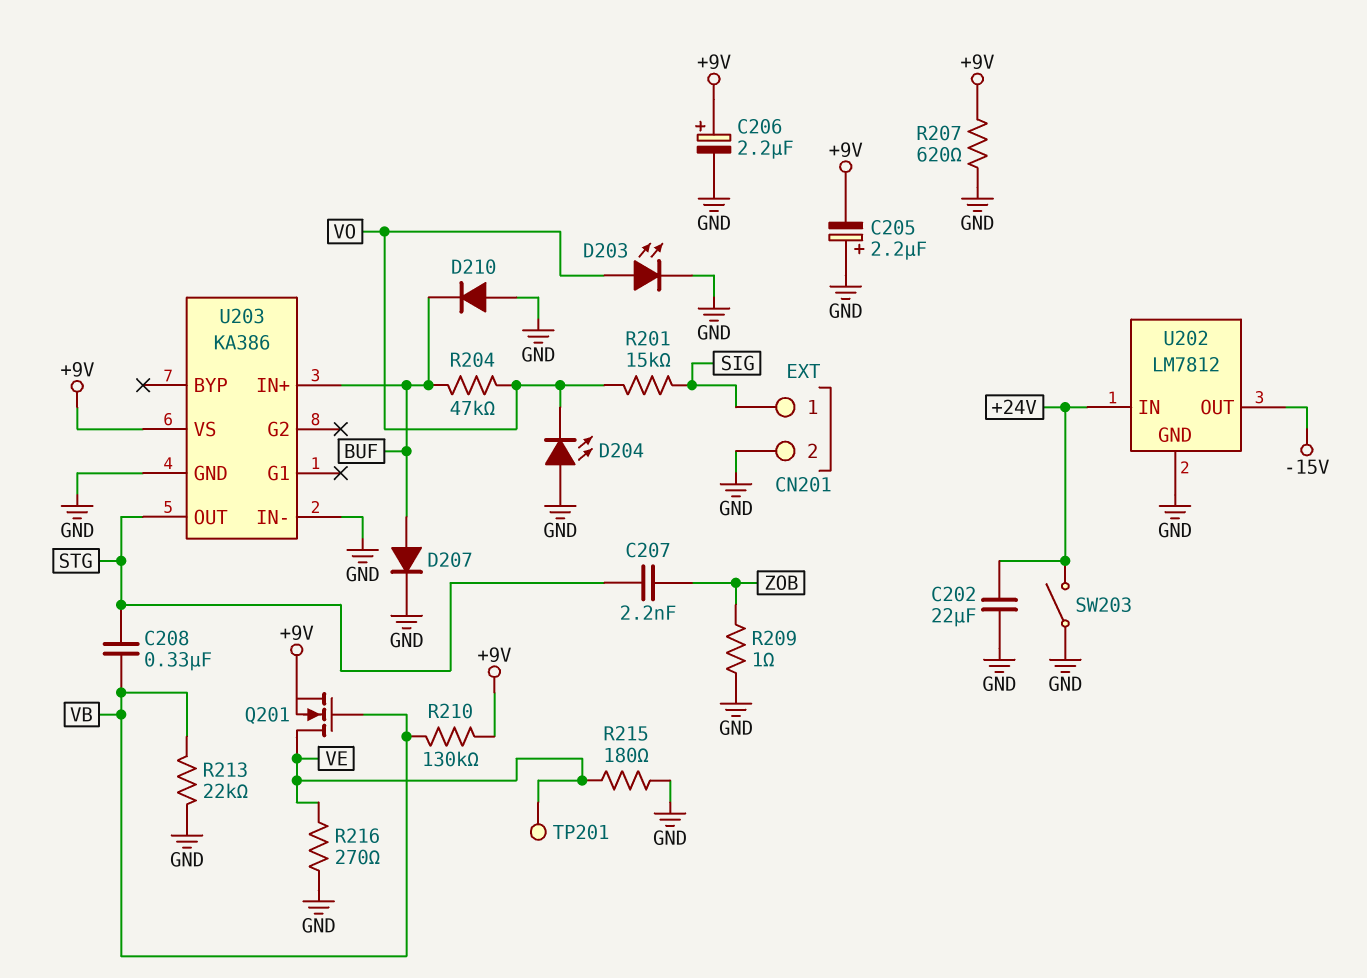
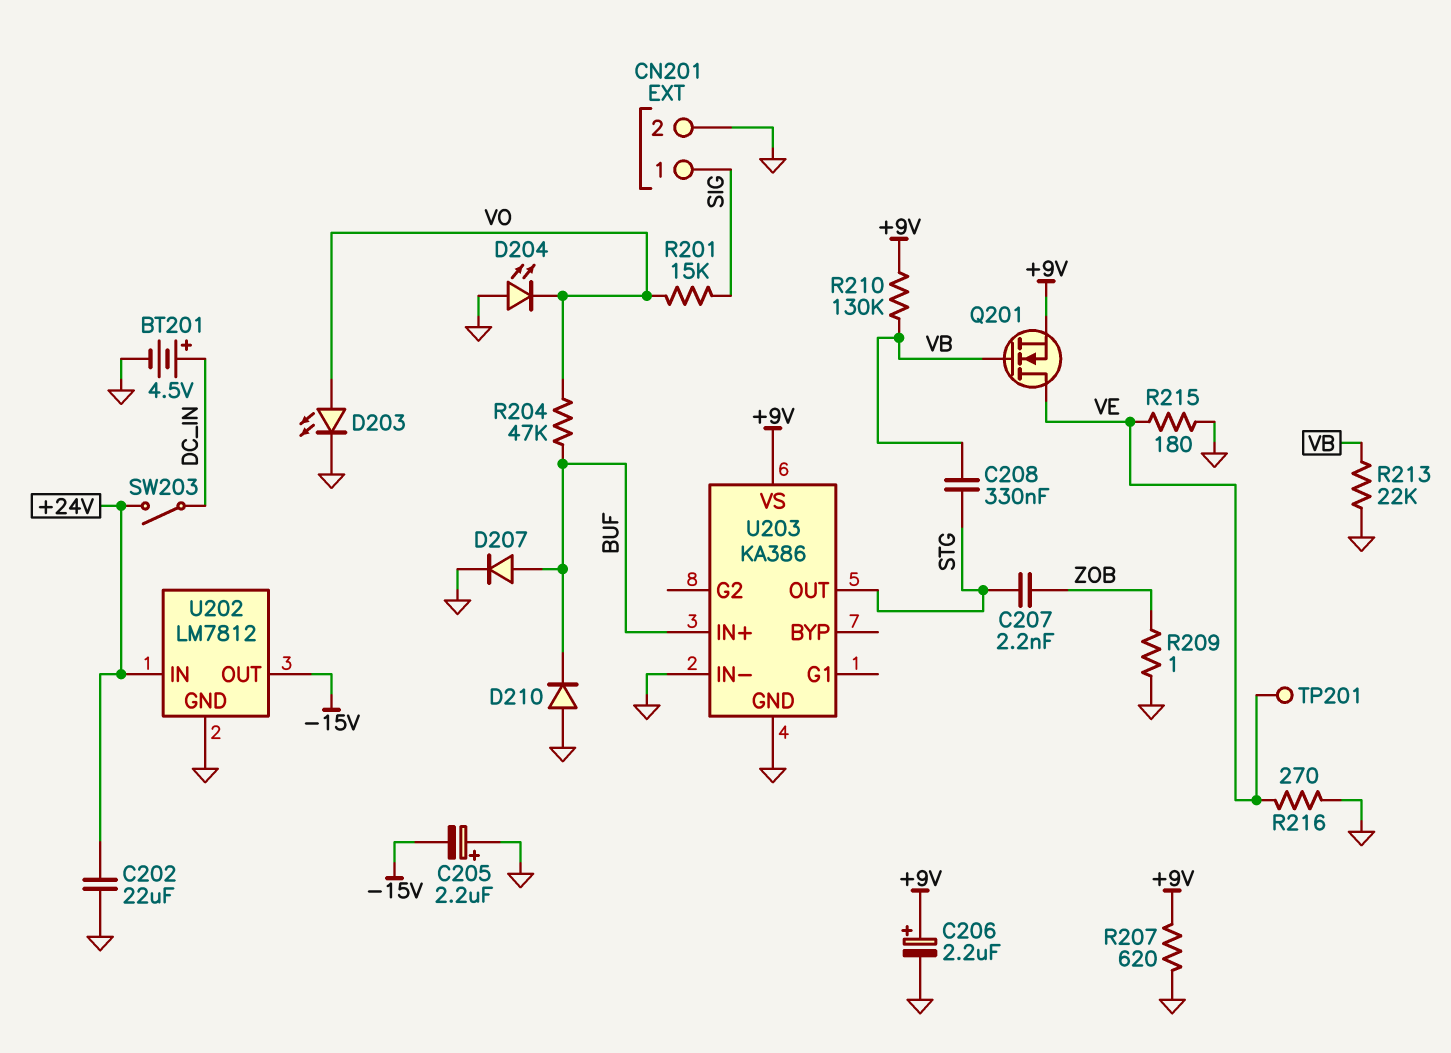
BT201: none -> 4.5V (plus DC_IN, minus GND)
C205: 2.2uF (plus GND, minus +9V) -> 2.2uF (plus GND, minus -15V)
SW203: switch (+24V, GND) -> switch (+24V, DC_IN)

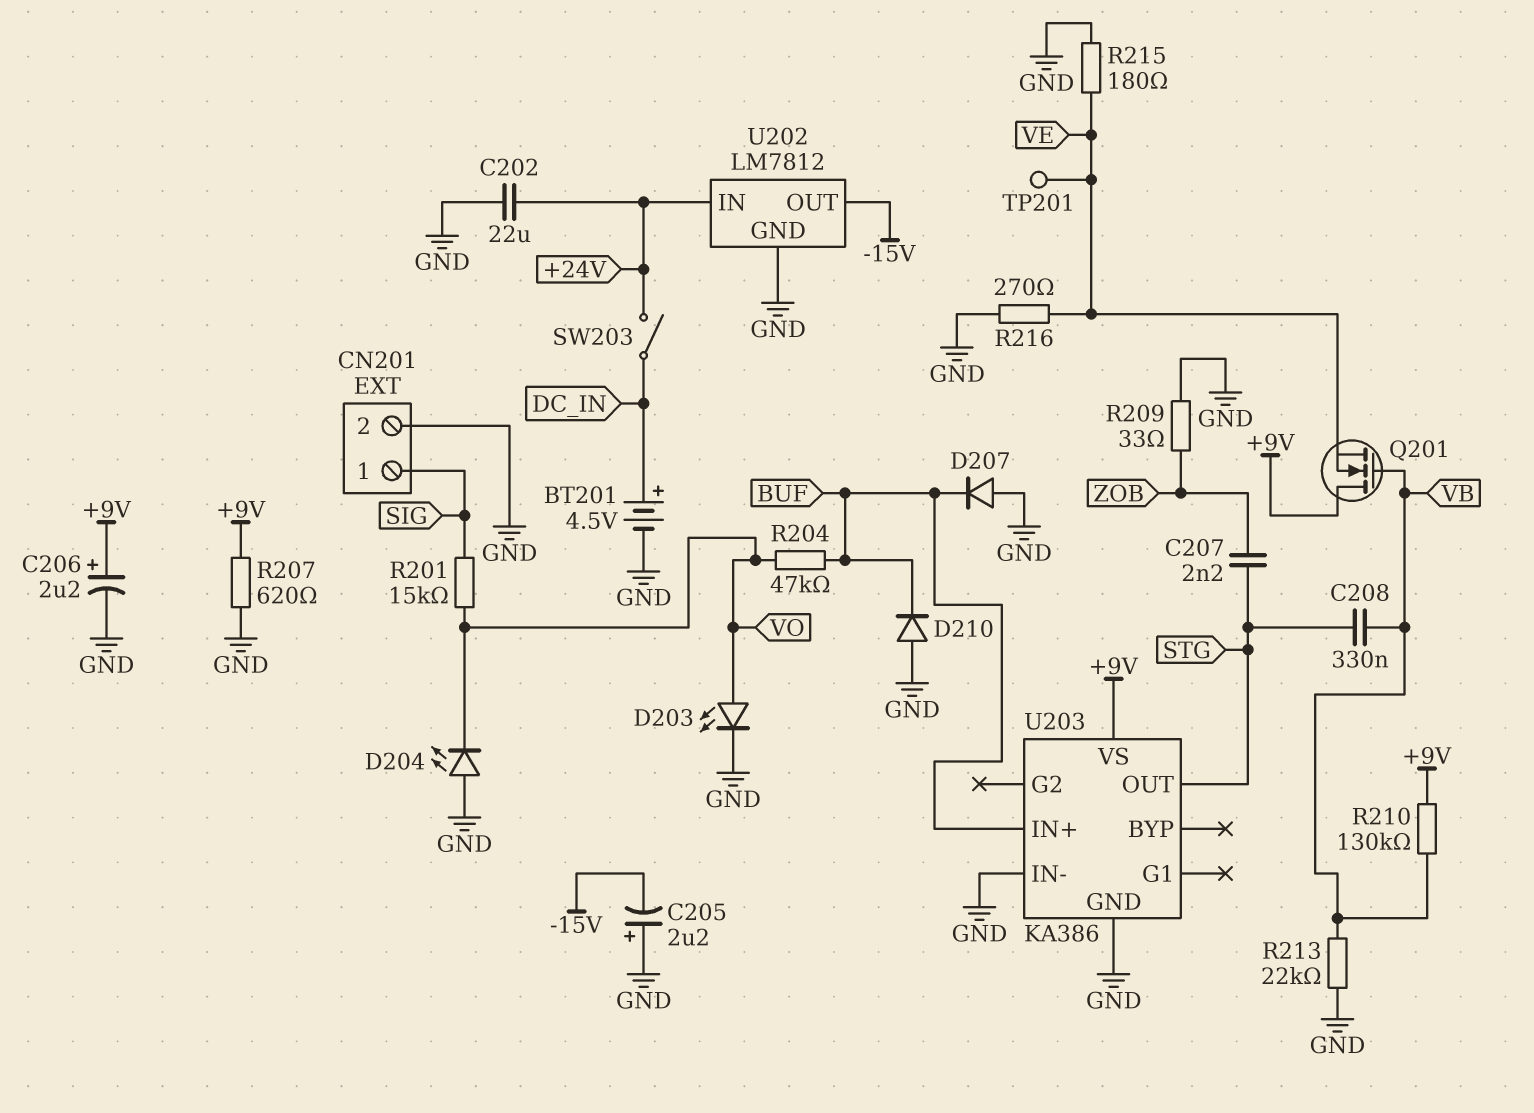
D207: diode (A BUF, K GND) -> diode (A GND, K BUF)
Q201: NMOS (G VB, D VE, S +9V) -> NMOS (G VB, D +9V, S VE)
R209: 1 (GND, ZOB) -> 33 (GND, ZOB)

